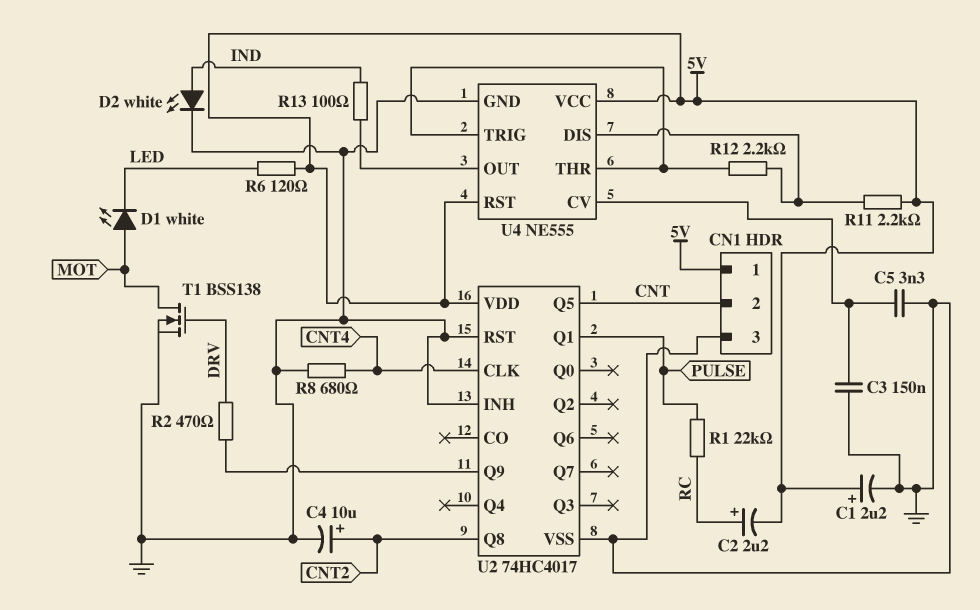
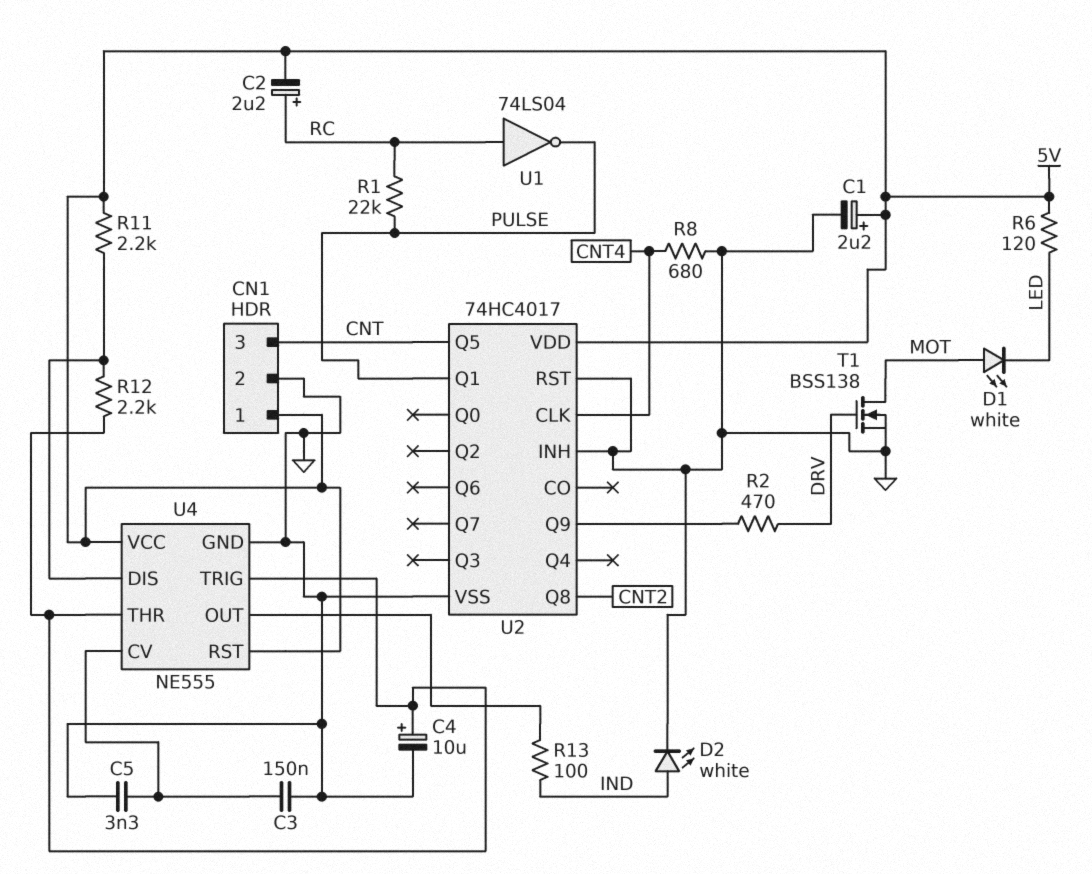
C4: 10uF (plus CNT2, minus GND) -> 10uF (plus U4/THR, minus GND)
CN1 pin 2: CNT -> GND
CN1 pin 3: GND -> CNT
U1: none -> NOT 74LS04 (in RC, out PULSE)

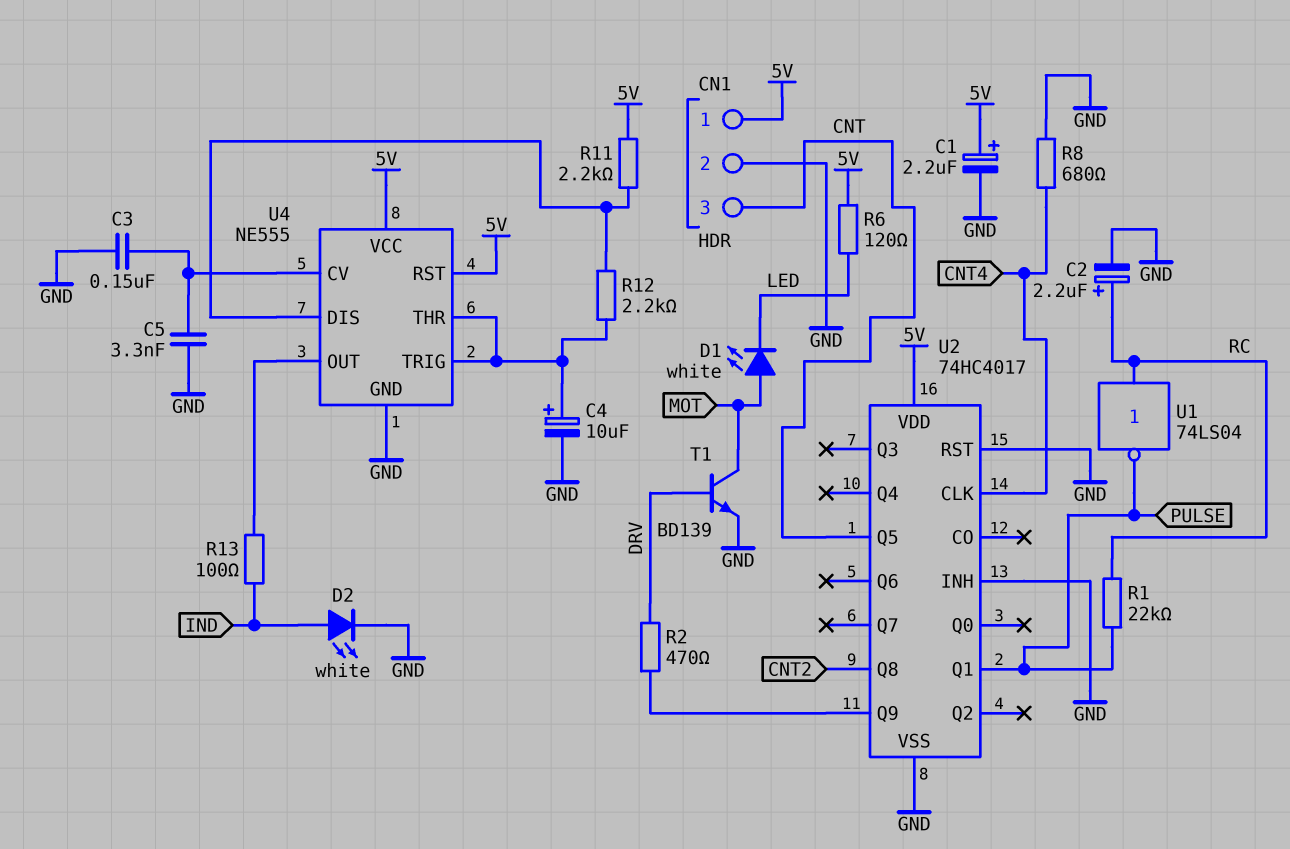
C2: 2.2uF (plus RC, minus 5V) -> 2.2uF (plus RC, minus GND)
T1: NMOS BSS138 (G DRV, D MOT, S GND) -> NPN BD139 (B DRV, C MOT, E GND)

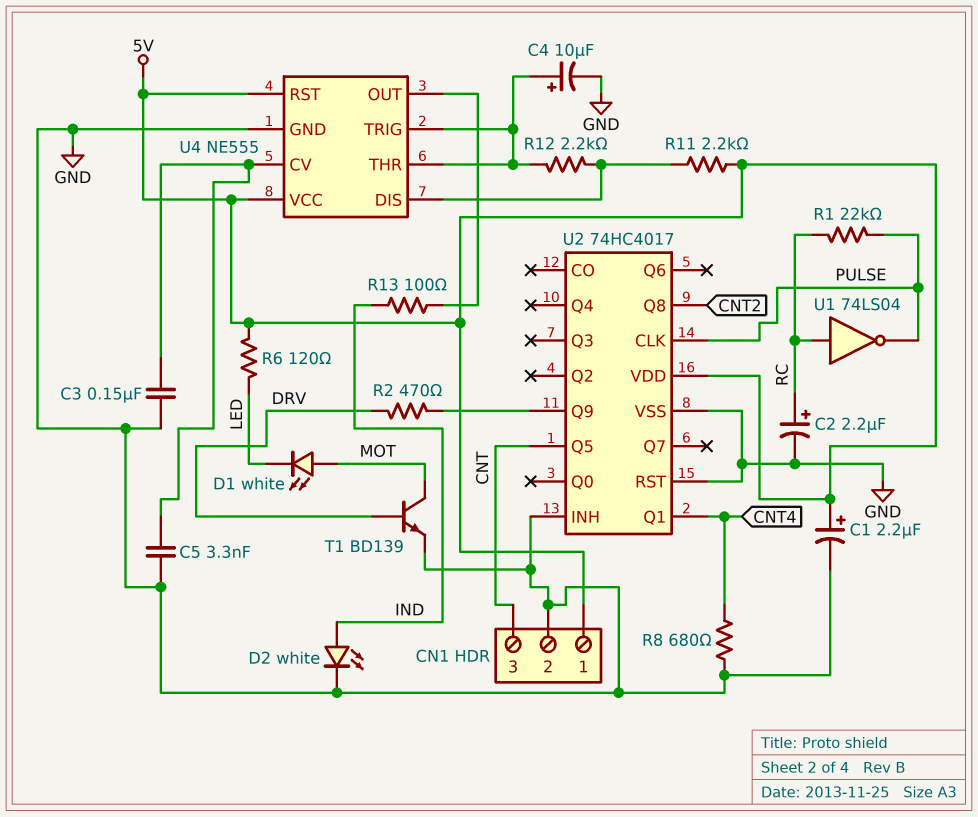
U2 pin CLK: CNT4 -> PULSE
U2 pin Q1: PULSE -> CNT4

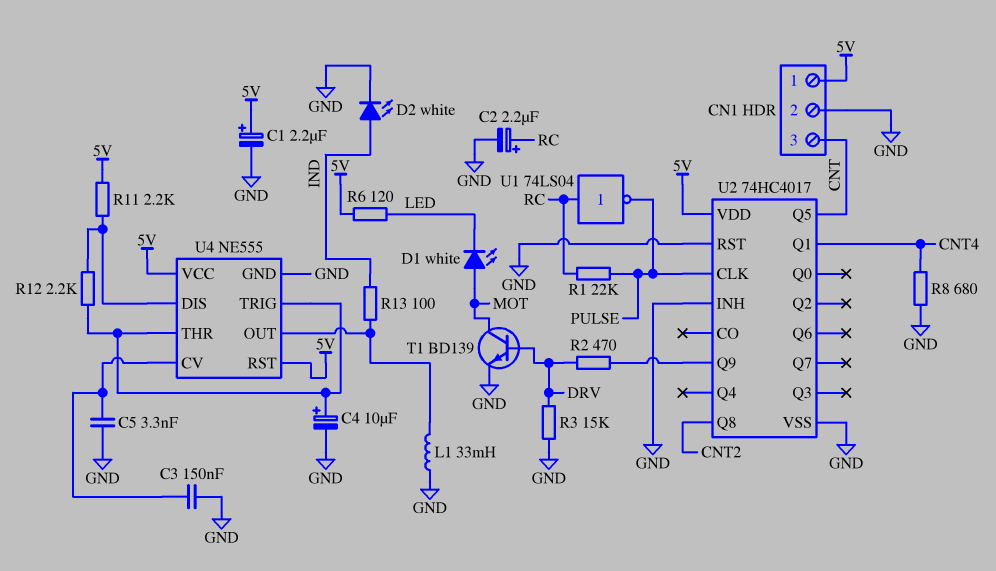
L1: none -> 33mH (GND, U4/OUT)
R3: none -> 15k (DRV, GND)

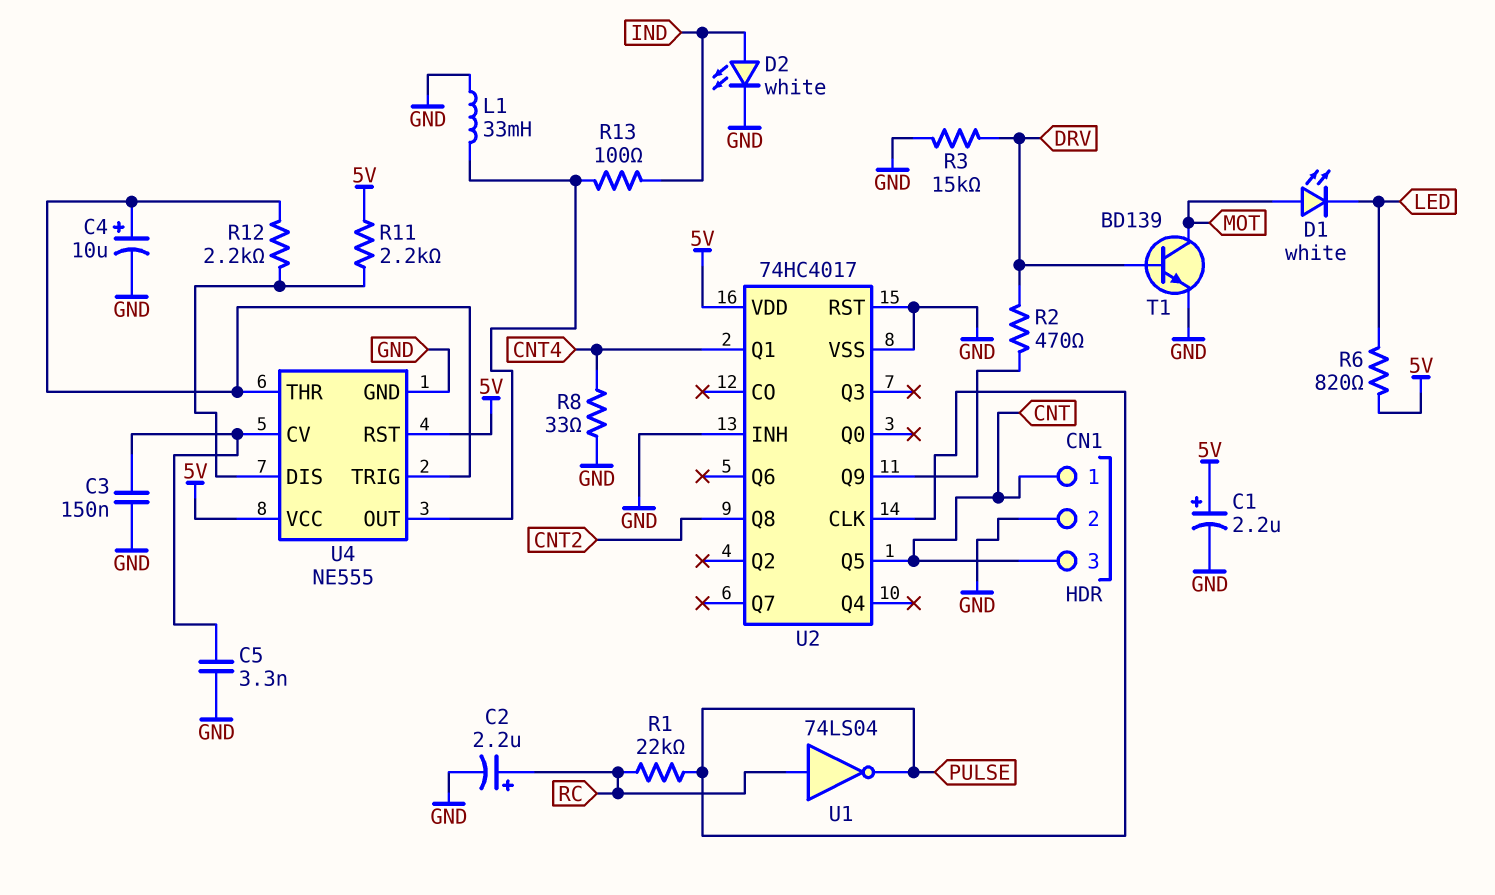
CN1 pin 1: 5V -> CNT
R6: 120 (5V, LED) -> 820 (5V, LED)
R8: 680 (CNT4, GND) -> 33 (CNT4, GND)

